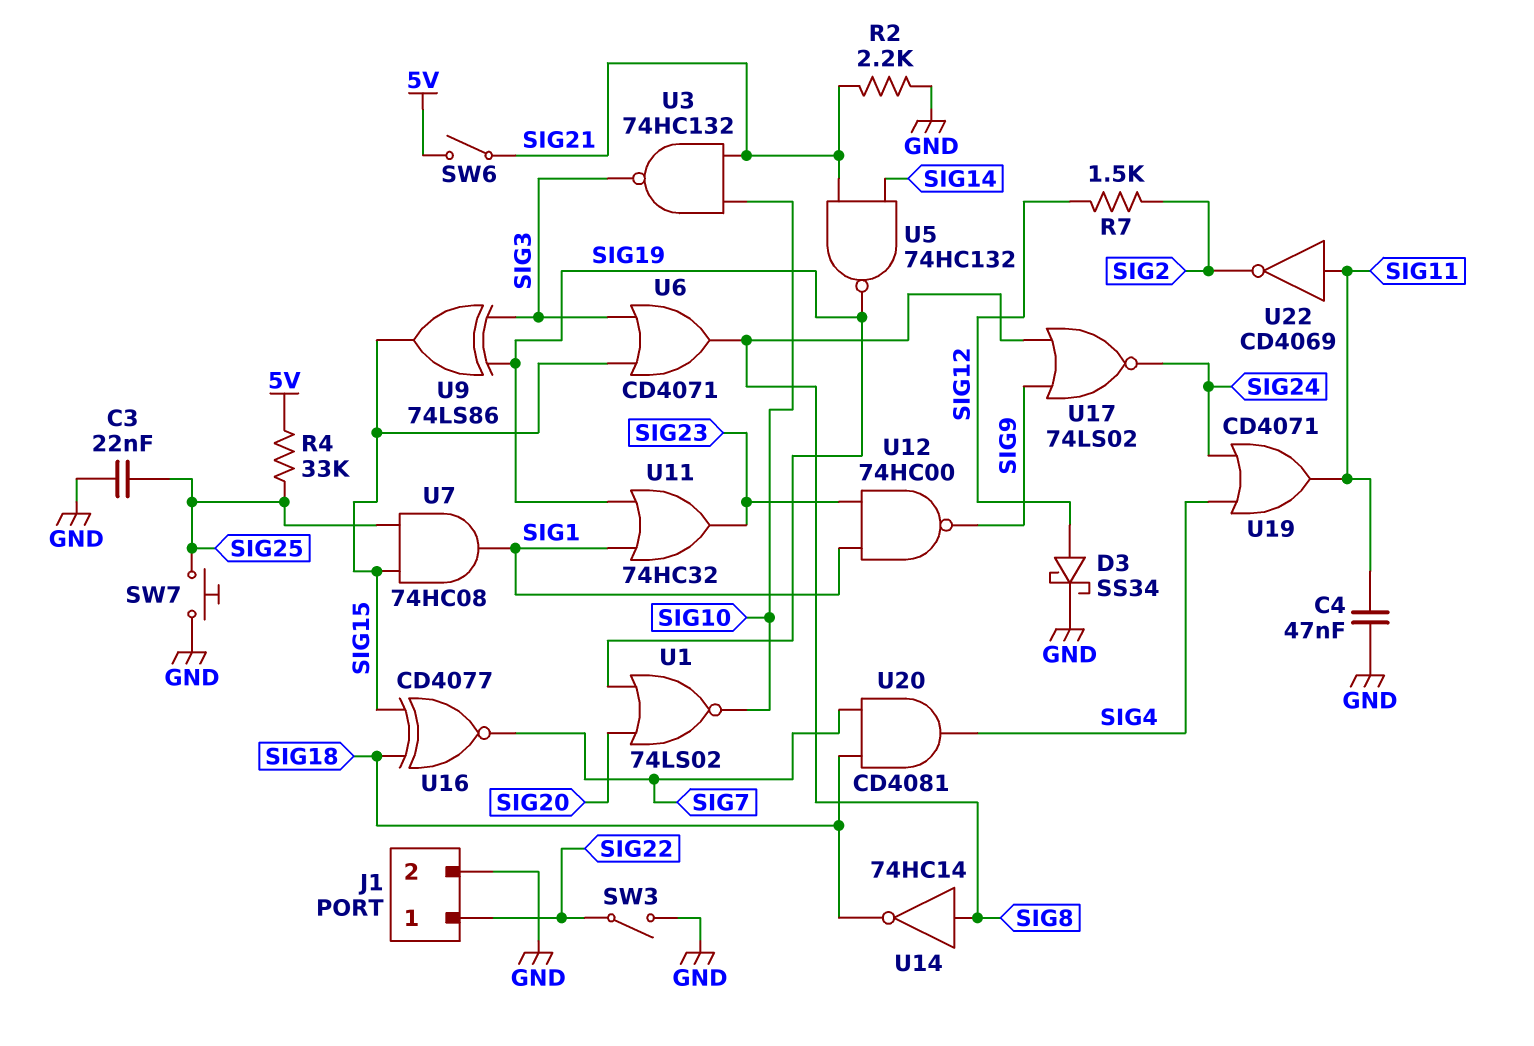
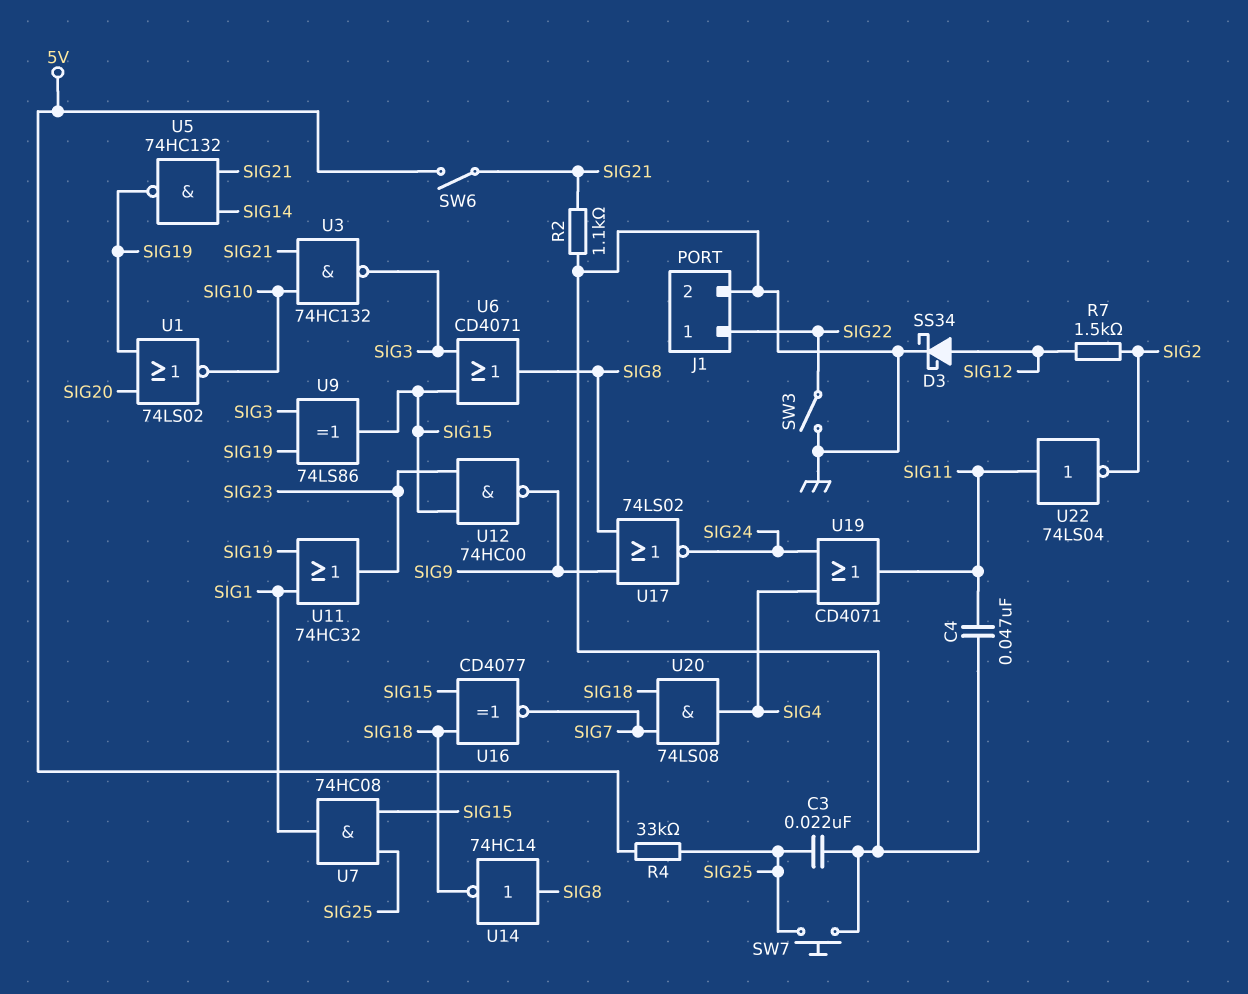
R2: 2.2k (GND, SIG21) -> 1.1k (GND, SIG21)
U12: NAND 74HC00 (in SIG1, in SIG23, out SIG9) -> NAND 74HC00 (in SIG15, in SIG23, out SIG9)
U20: AND CD4081 (in SIG7, in SIG18, out SIG4) -> AND 74LS08 (in SIG7, in SIG18, out SIG4)
U22: NOT CD4069 (in SIG11, out SIG2) -> NOT 74LS04 (in SIG11, out SIG2)

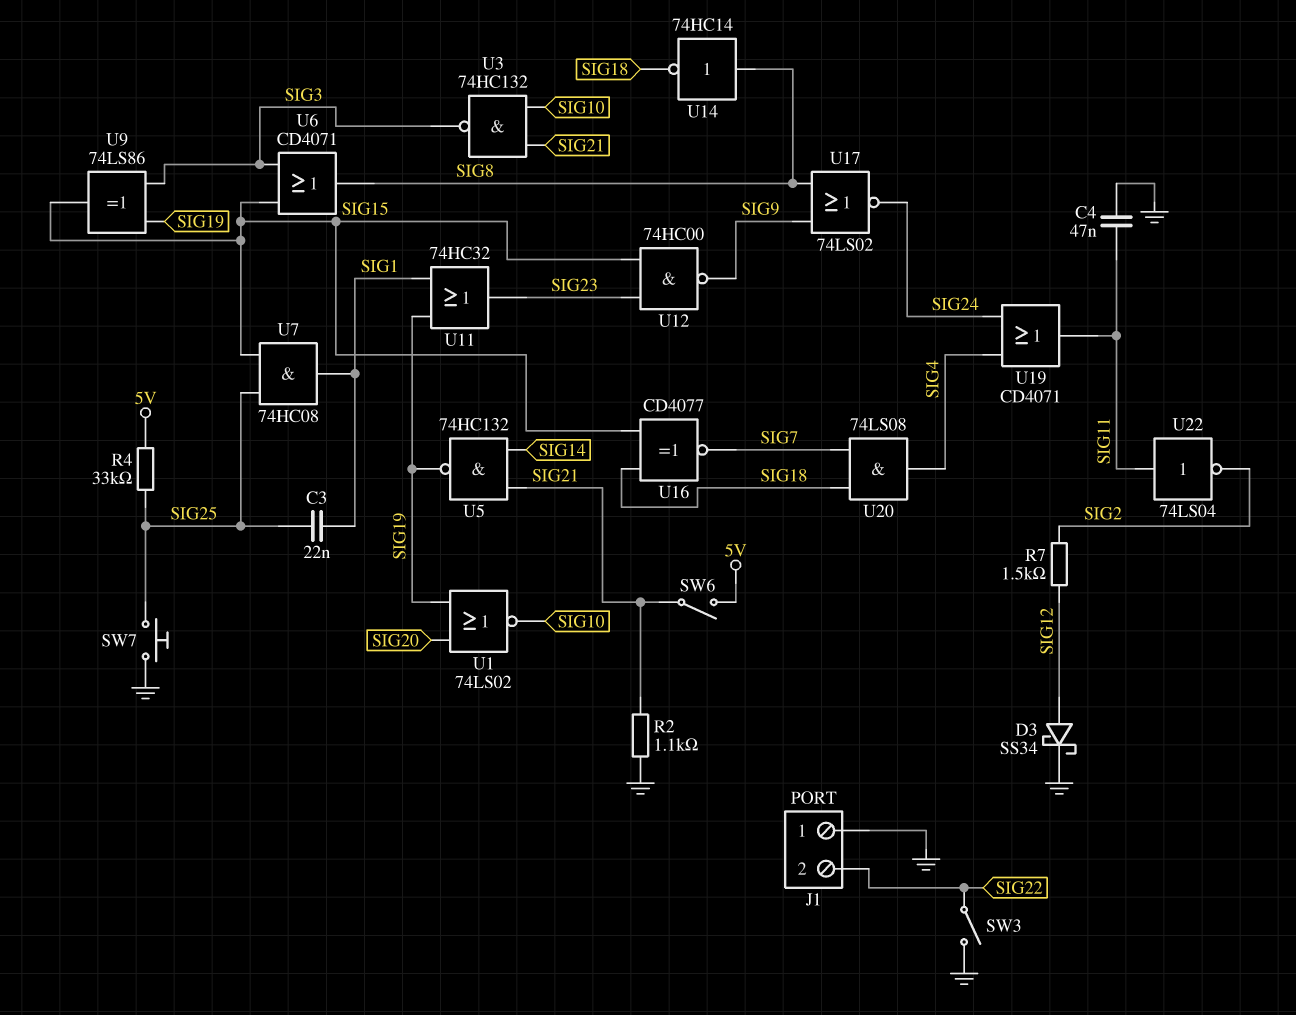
C3: 22nF (GND, SIG25) -> 22nF (SIG1, SIG25)
J1 pin 1: SIG22 -> GND
J1 pin 2: GND -> SIG22

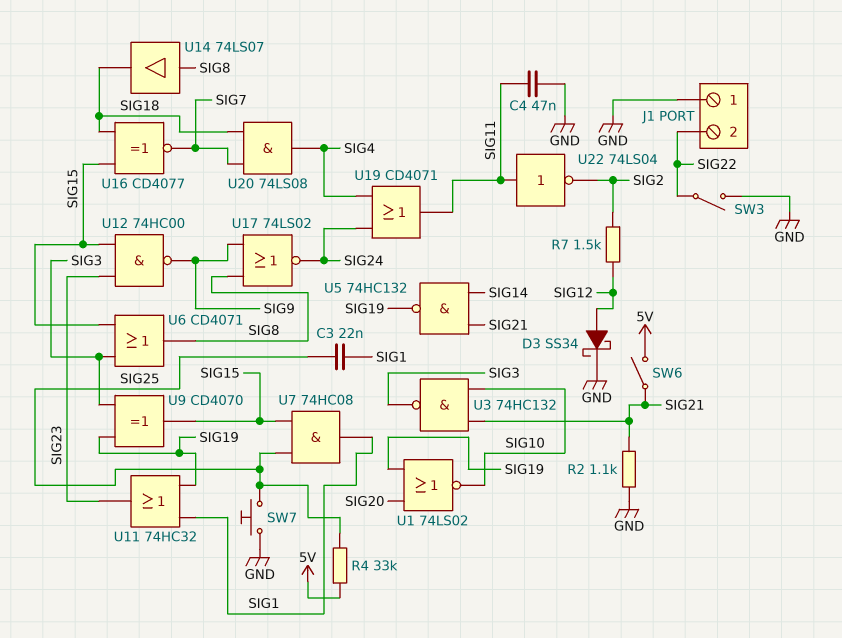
U9: XOR 74LS86 (in SIG3, in SIG19, out SIG15) -> XOR CD4070 (in SIG3, in SIG19, out SIG15)
U14: NOT 74HC14 (in SIG8, out SIG18) -> buffer 74LS07 (in SIG8, out SIG18)

